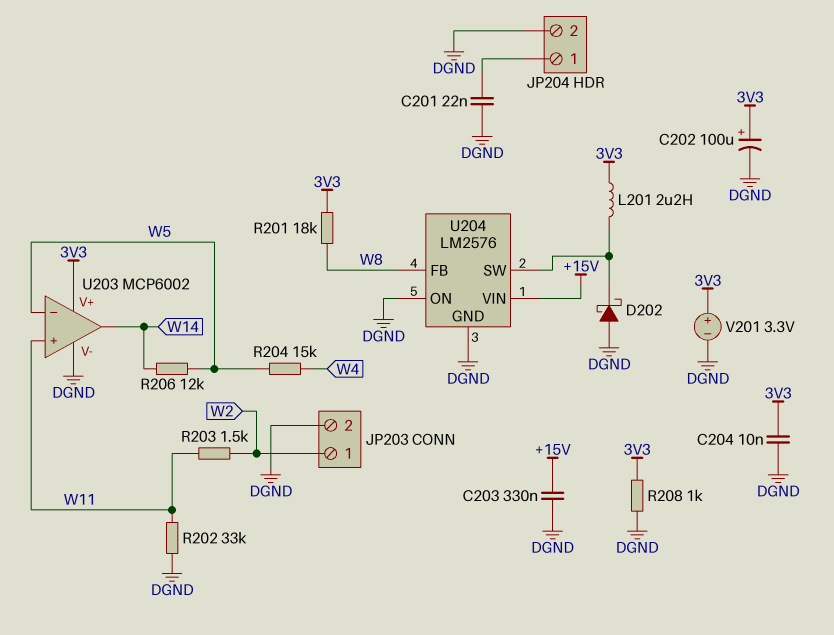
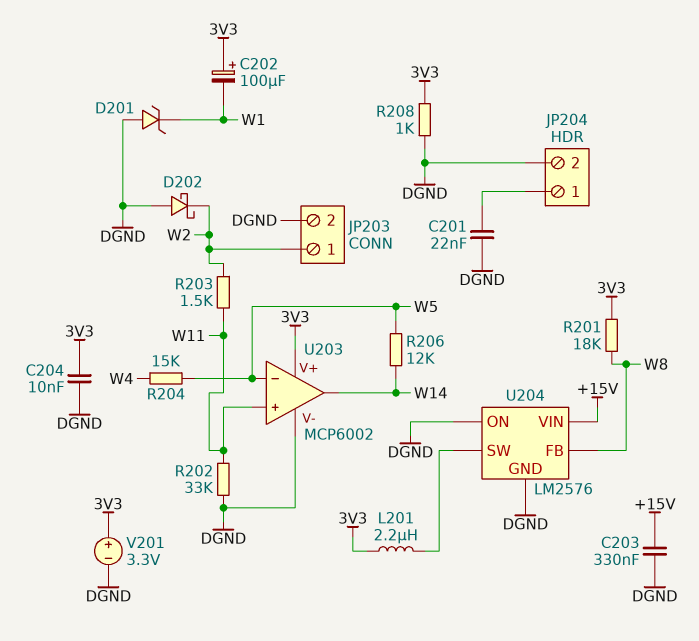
C202: 100uF (plus 3V3, minus DGND) -> 100uF (plus 3V3, minus W1)
D201: none -> zener (A DGND, K W1)
D202: schottky (A DGND, K U204/SW) -> schottky (A DGND, K W2)

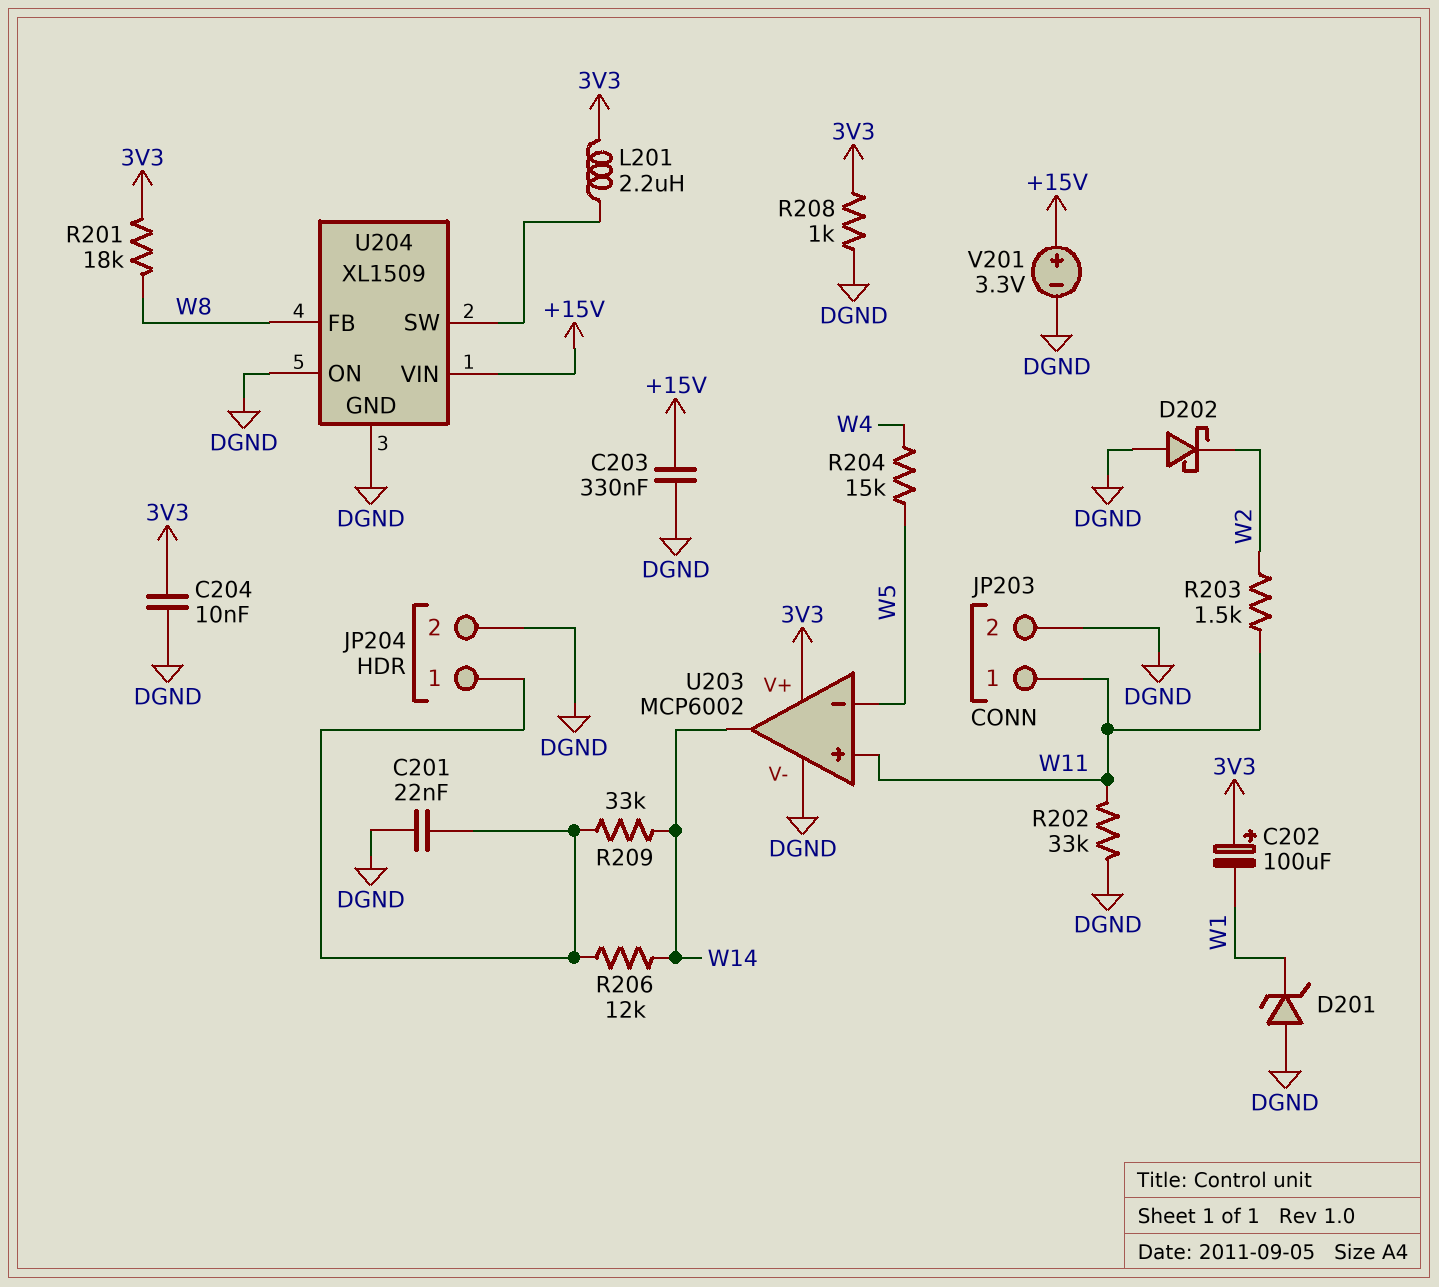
JP203 pin 1: W2 -> W11
R206: 12k (W5, W14) -> 12k (JP204/1, W14)
R209: none -> 33k (JP204/1, W14)
U204: LM2576 -> XL1509
V201: 3.3V (plus 3V3, minus DGND) -> 3.3V (plus +15V, minus DGND)

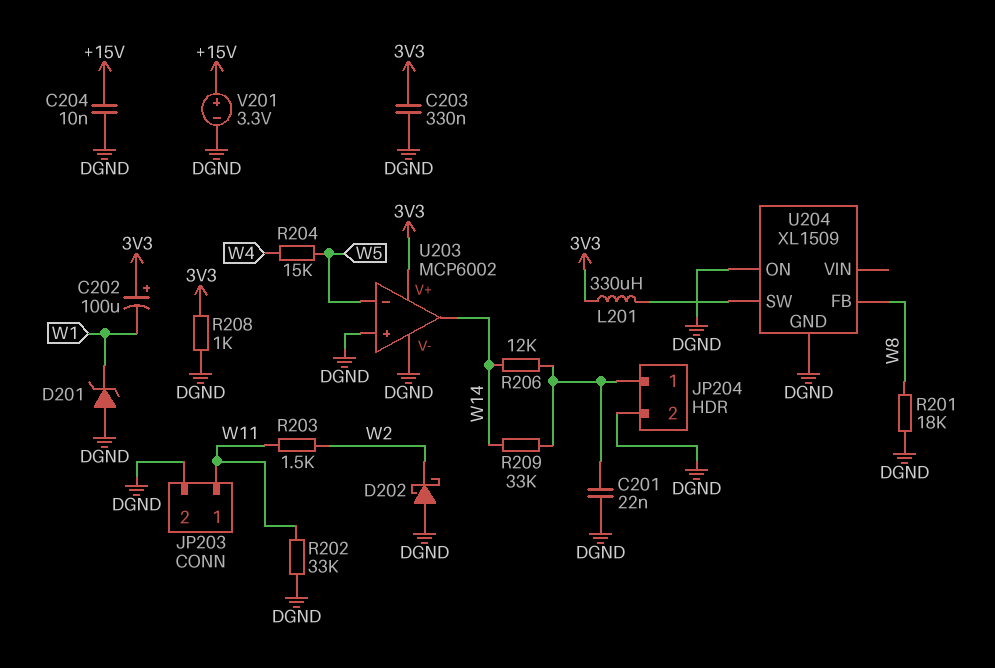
C203: 330nF (+15V, DGND) -> 330nF (3V3, DGND)
C204: 10nF (3V3, DGND) -> 10nF (+15V, DGND)
L201: 2.2uH (3V3, U204/SW) -> 330uH (3V3, U204/SW)
R201: 18k (3V3, W8) -> 18k (DGND, W8)
U203 pin in+: W11 -> DGND
U204 pin VIN: +15V -> none

